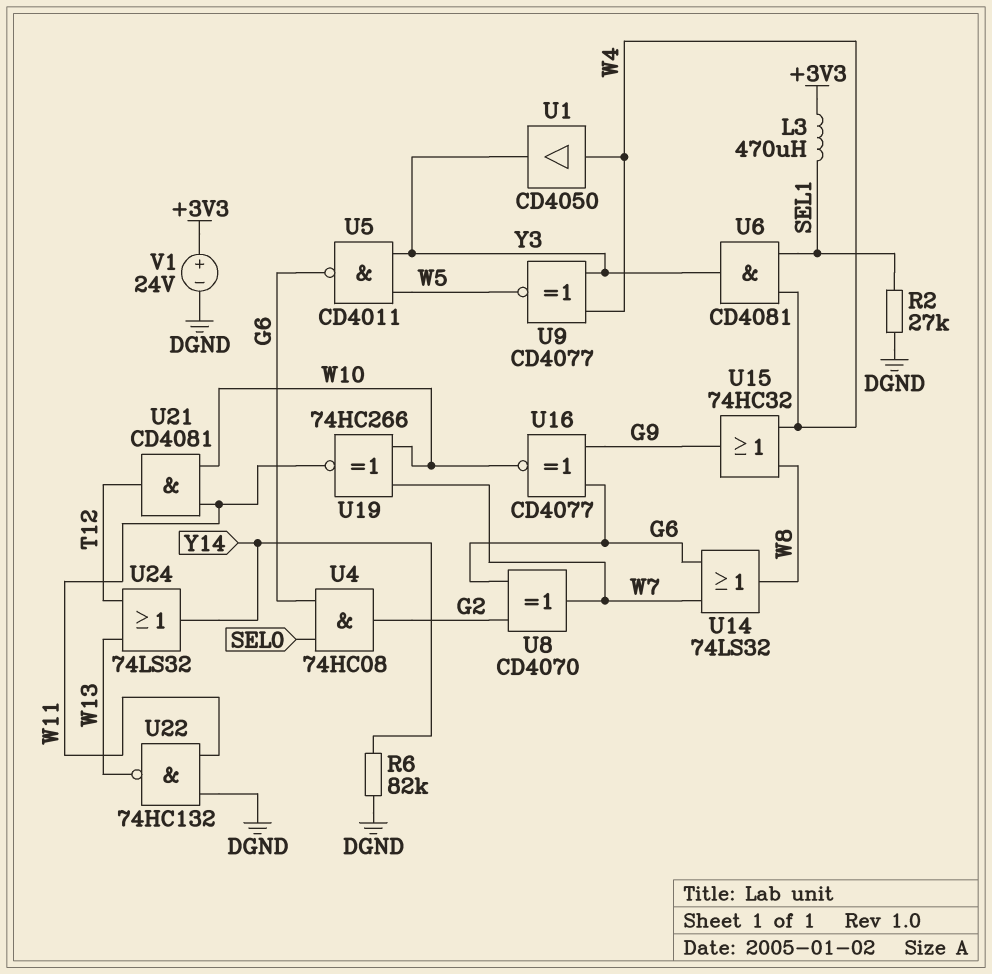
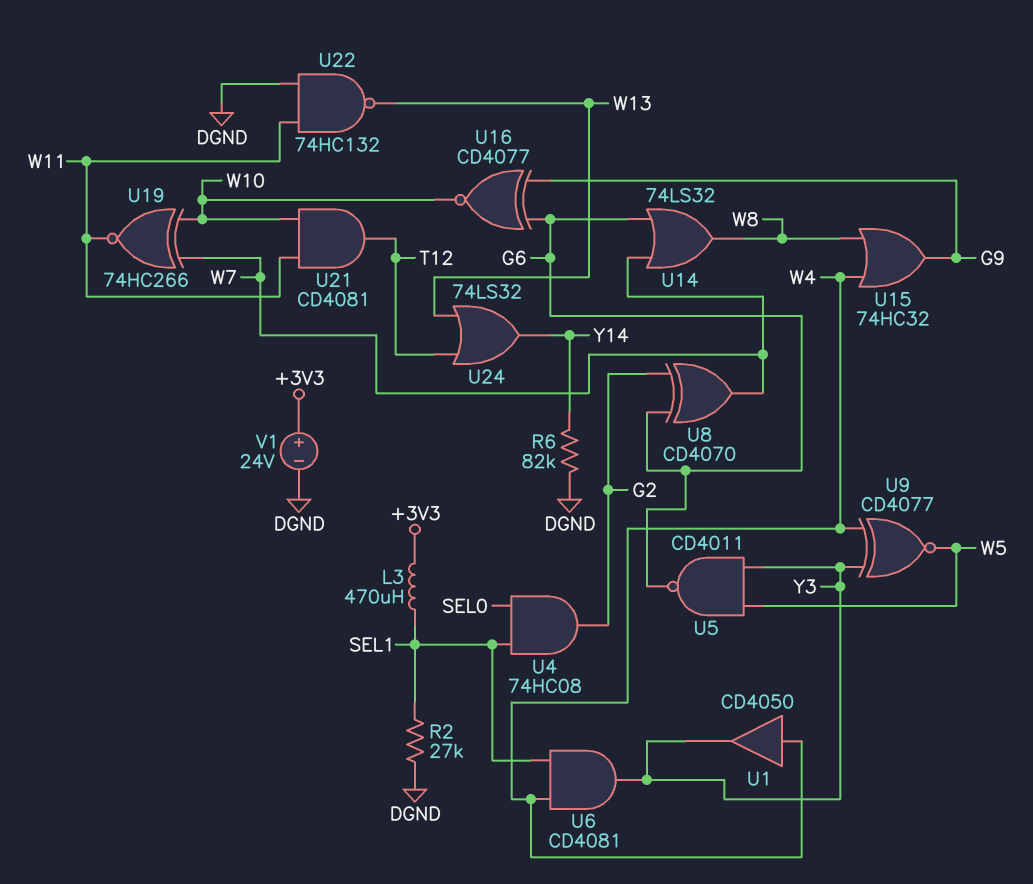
U4: AND 74HC08 (in G6, in SEL0, out G2) -> AND 74HC08 (in SEL0, in SEL1, out G2)

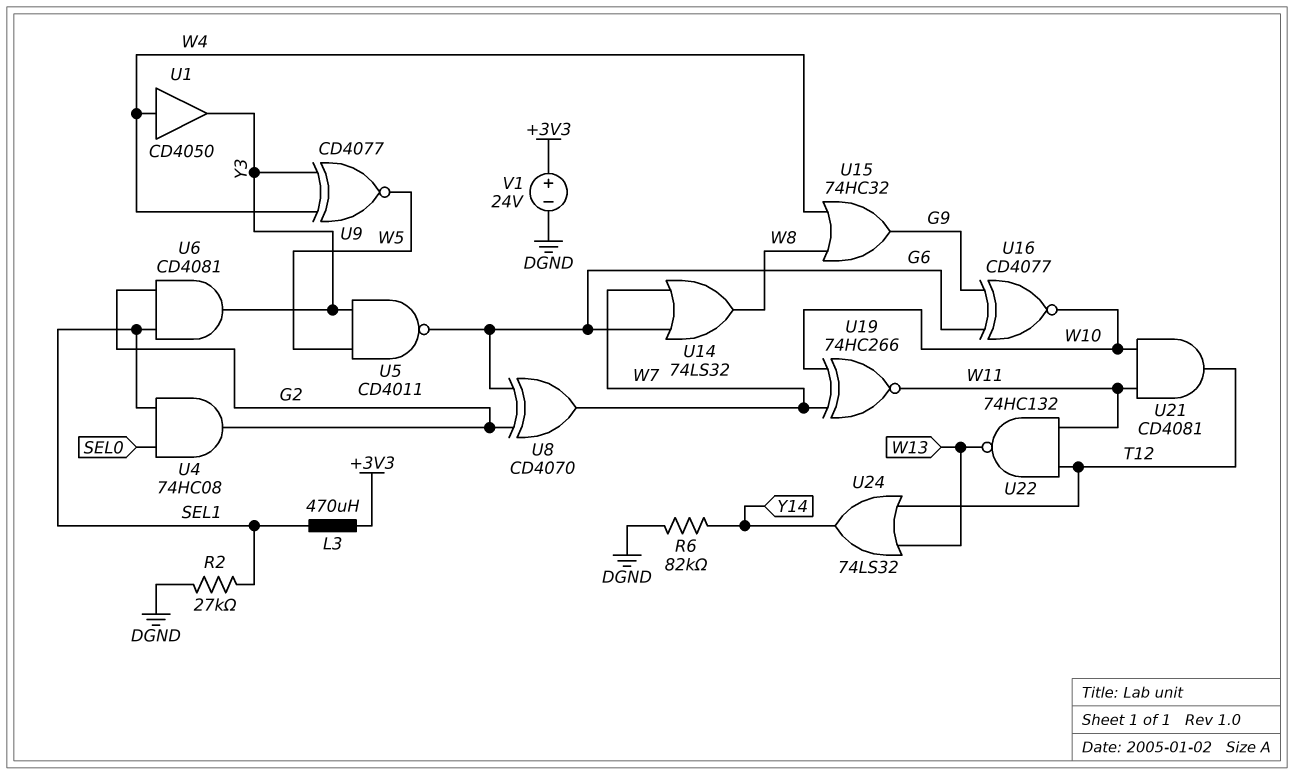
U6: AND CD4081 (in SEL1, in W4, out Y3) -> AND CD4081 (in G2, in SEL1, out Y3)
U22: NAND 74HC132 (in DGND, in W11, out W13) -> NAND 74HC132 (in T12, in W11, out W13)

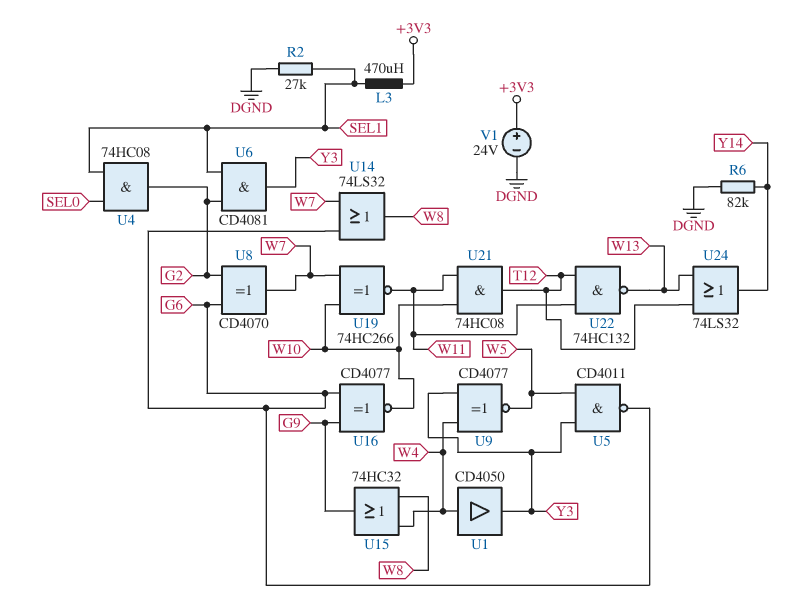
U21: AND CD4081 (in W10, in W11, out T12) -> AND 74HC08 (in W10, in W11, out T12)

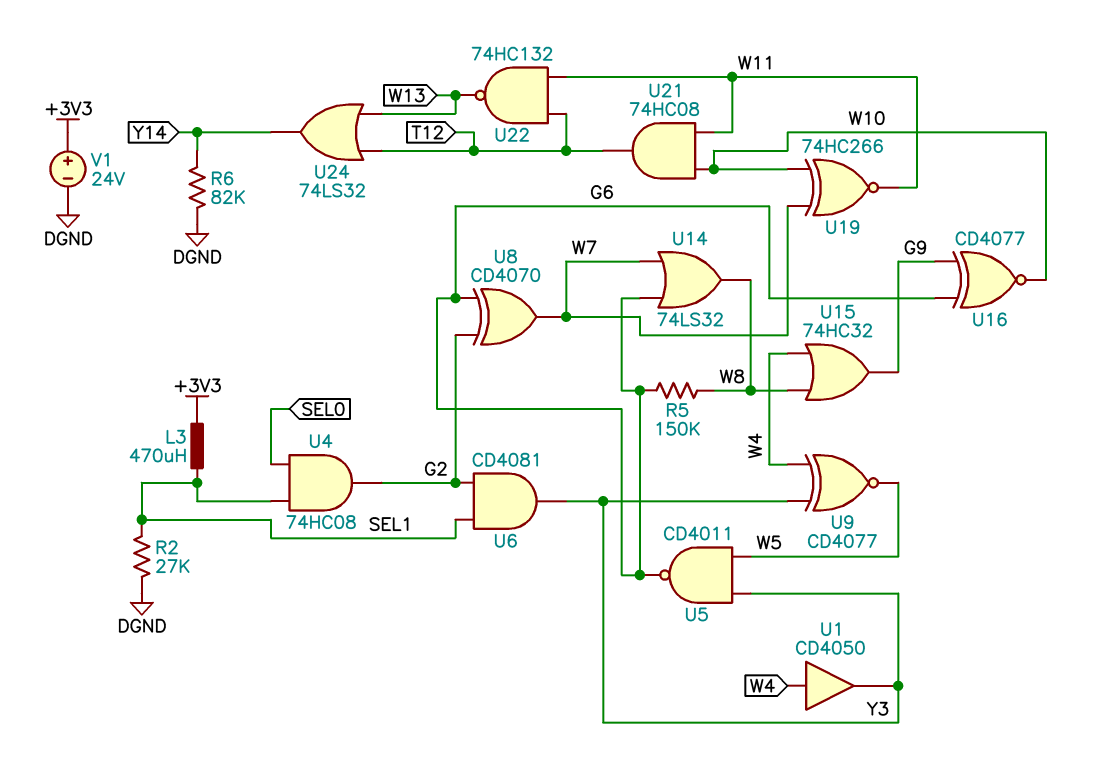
R5: none -> 150k (G6, W8)

